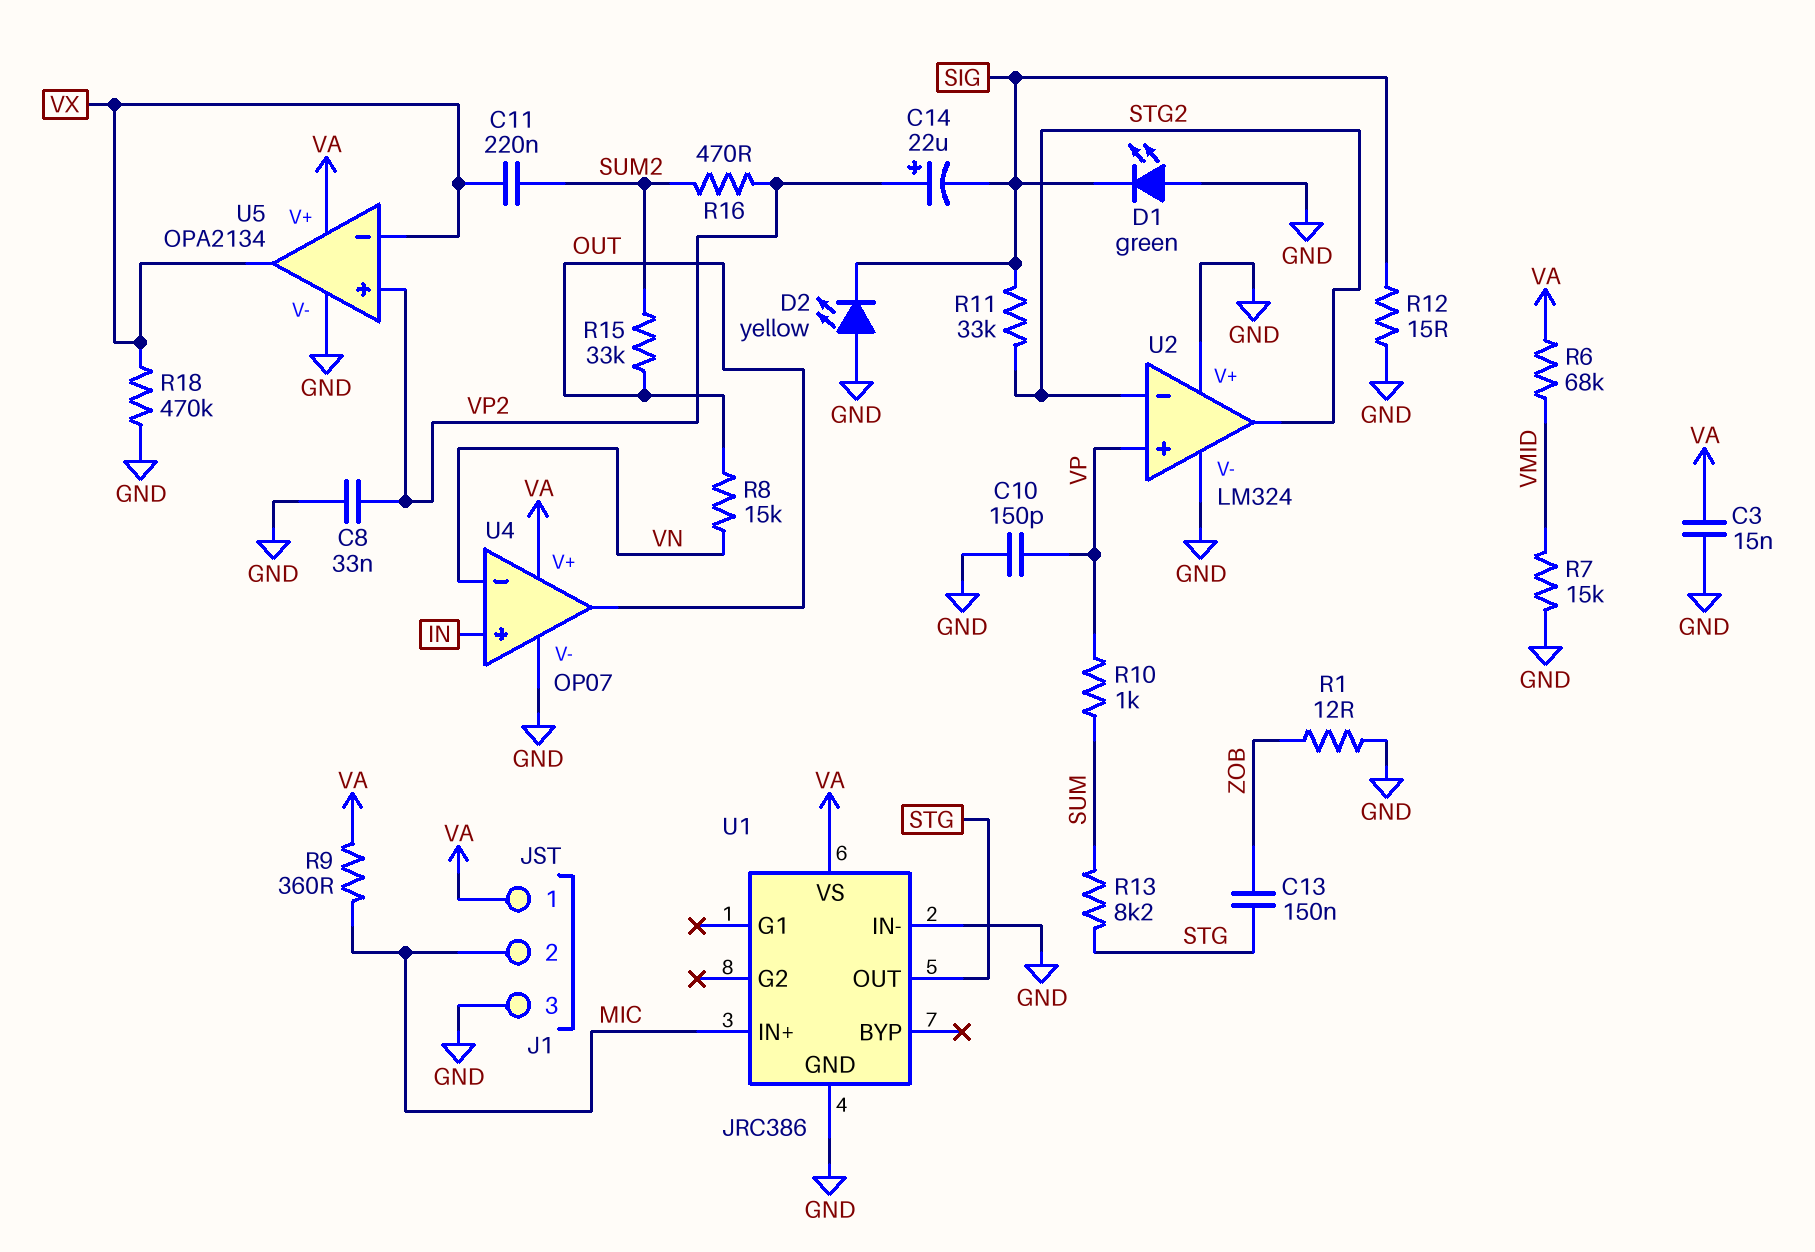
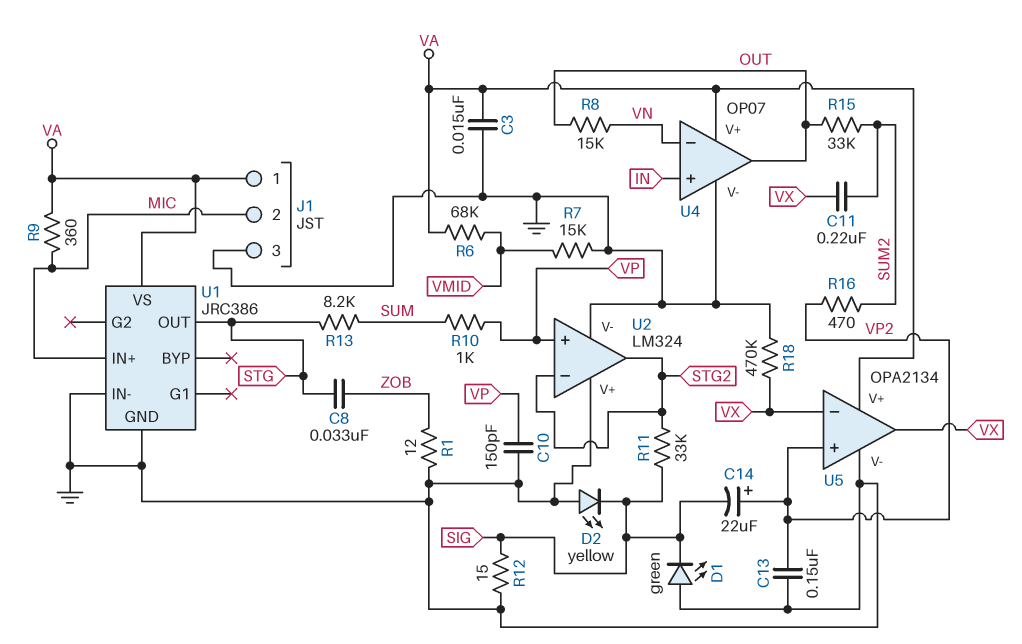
C8: 33nF (GND, VP2) -> 33nF (STG, ZOB)
C13: 150nF (STG, ZOB) -> 150nF (GND, VP2)

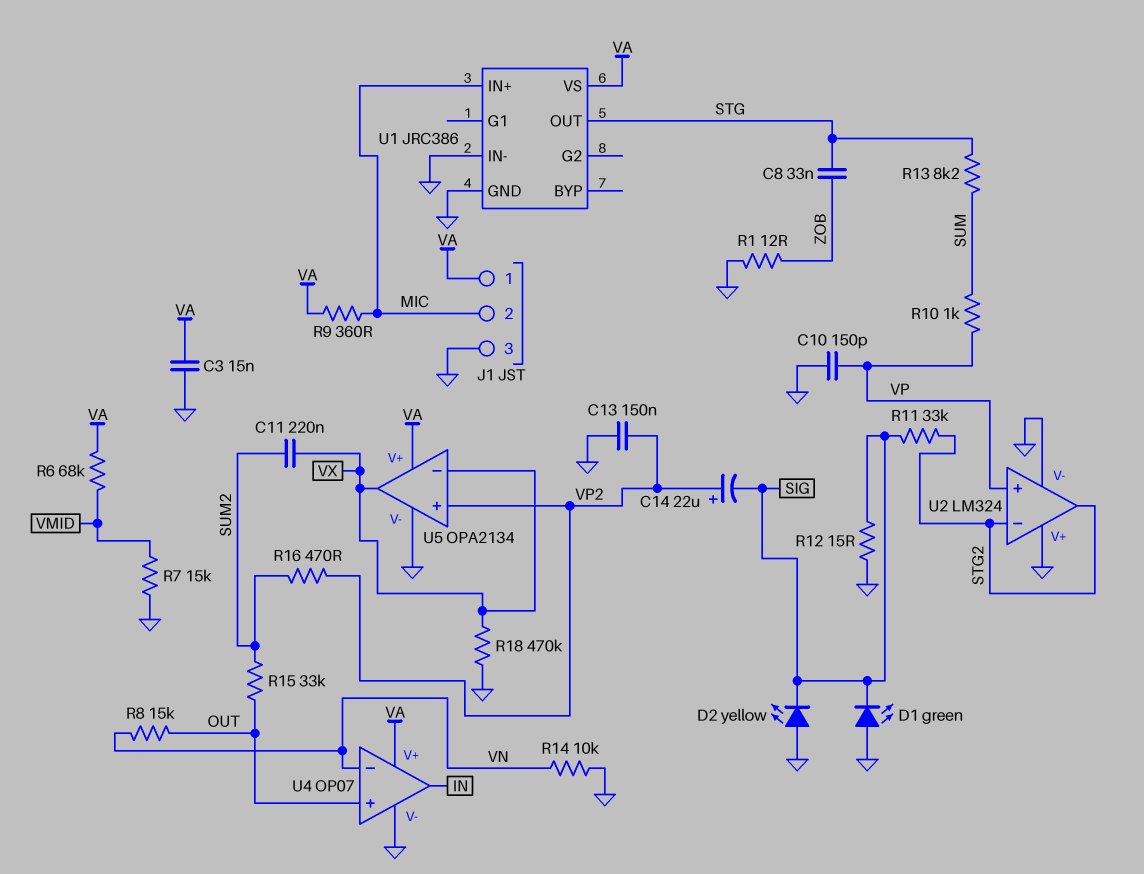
R14: none -> 10k (GND, VN)
U4 pin in+: IN -> OUT
U4 pin out: OUT -> IN

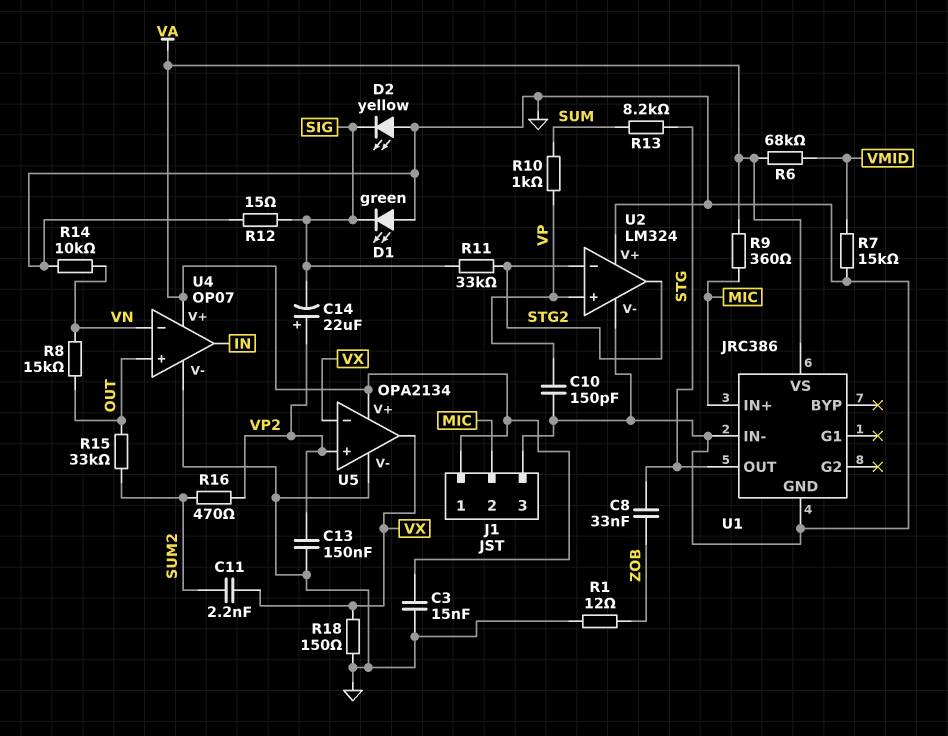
C11: 220nF (SUM2, VX) -> 2.2nF (SUM2, VX)
R18: 470k (GND, VX) -> 150 (GND, VX)

